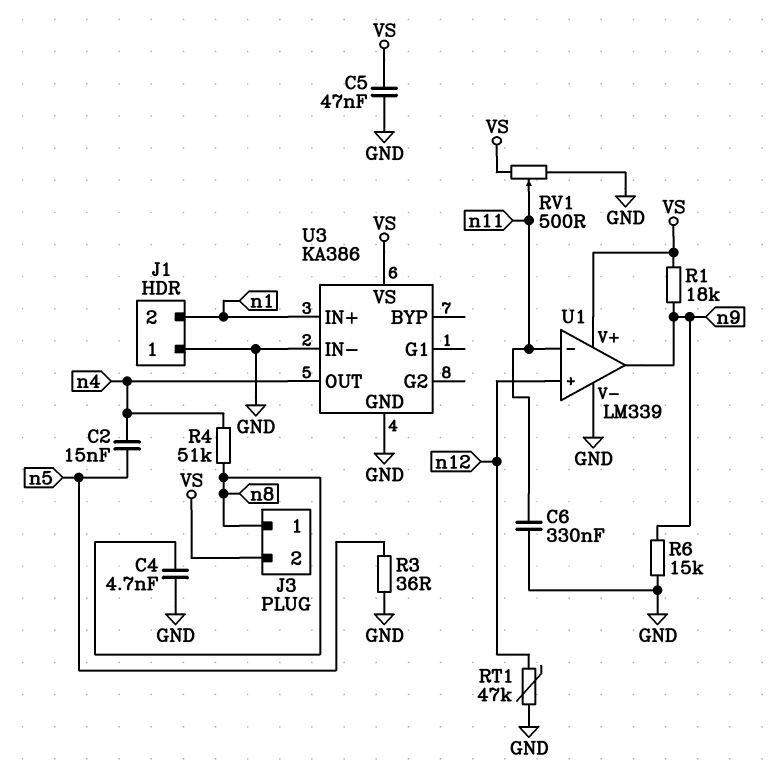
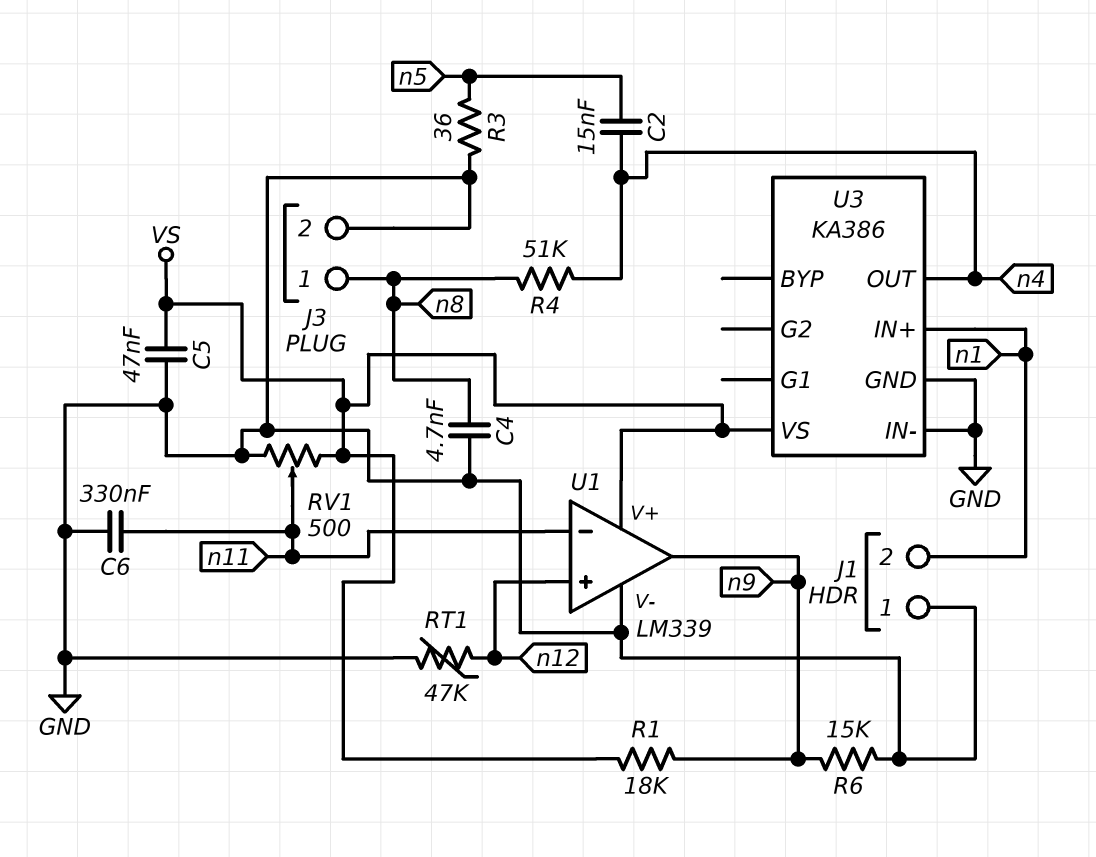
J3 pin 2: VS -> GND

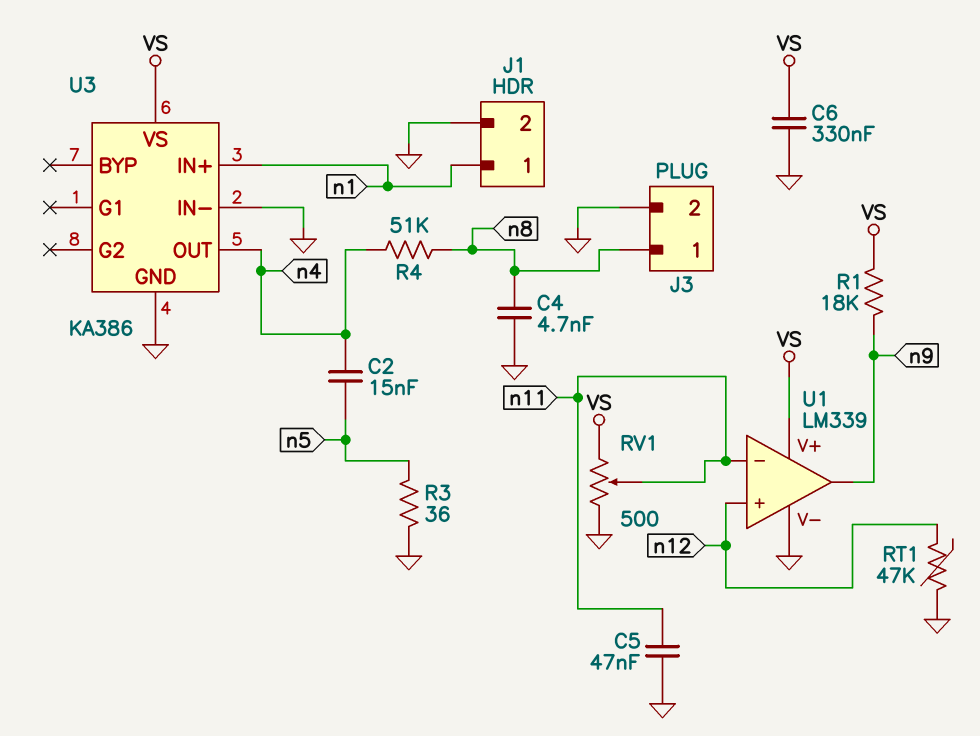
C5: 47nF (GND, VS) -> 47nF (GND, n11)
C6: 330nF (GND, n11) -> 330nF (GND, VS)
J1 pin 1: GND -> n1
J1 pin 2: n1 -> GND
R6: 15k (GND, n9) -> none

